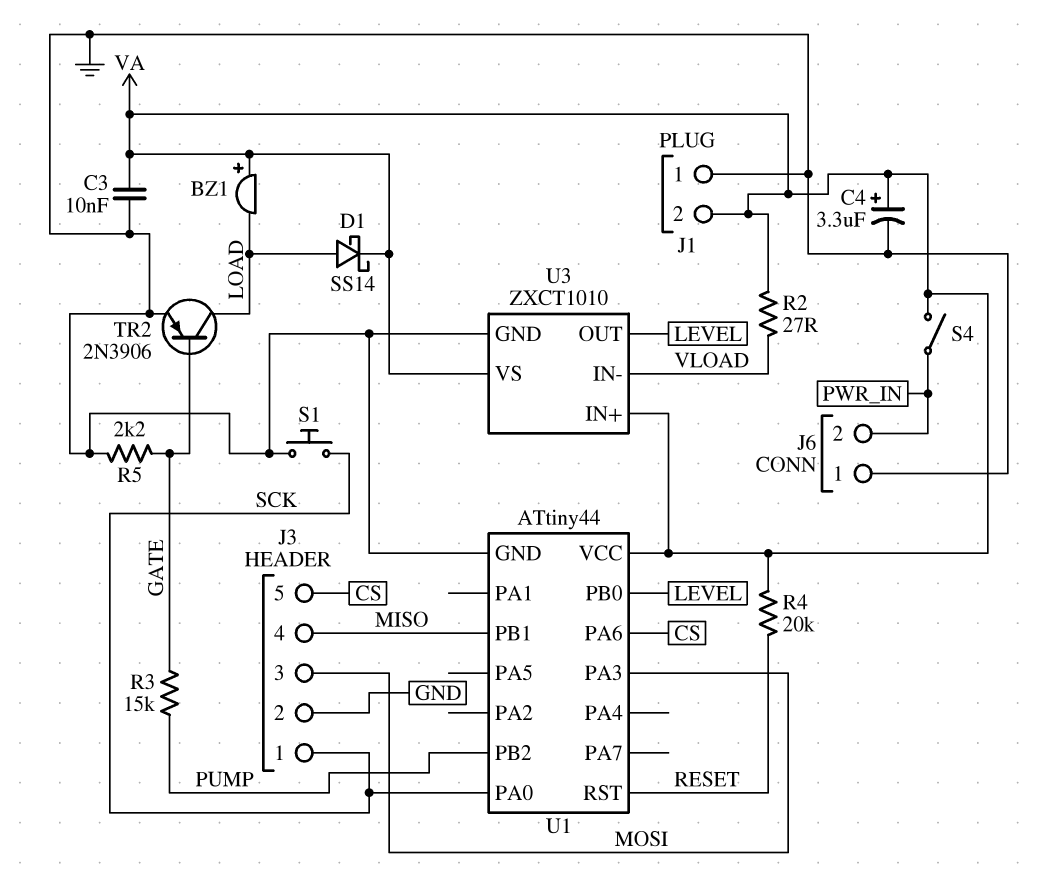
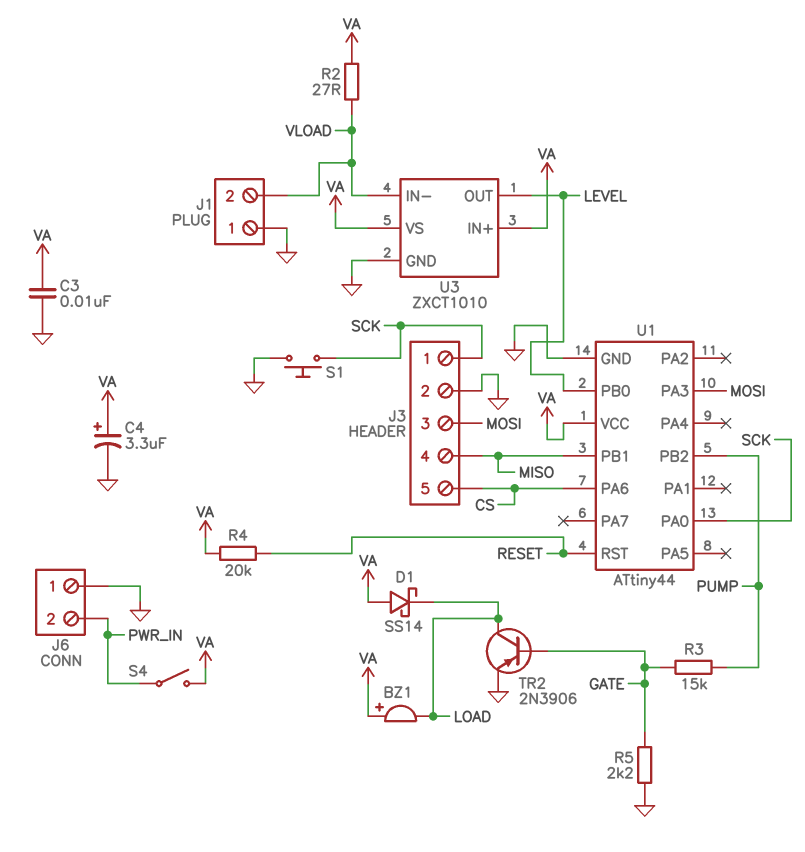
D1: schottky SS14 (A LOAD, K VA) -> schottky SS14 (A VA, K LOAD)
J1 pin 2: VA -> VLOAD

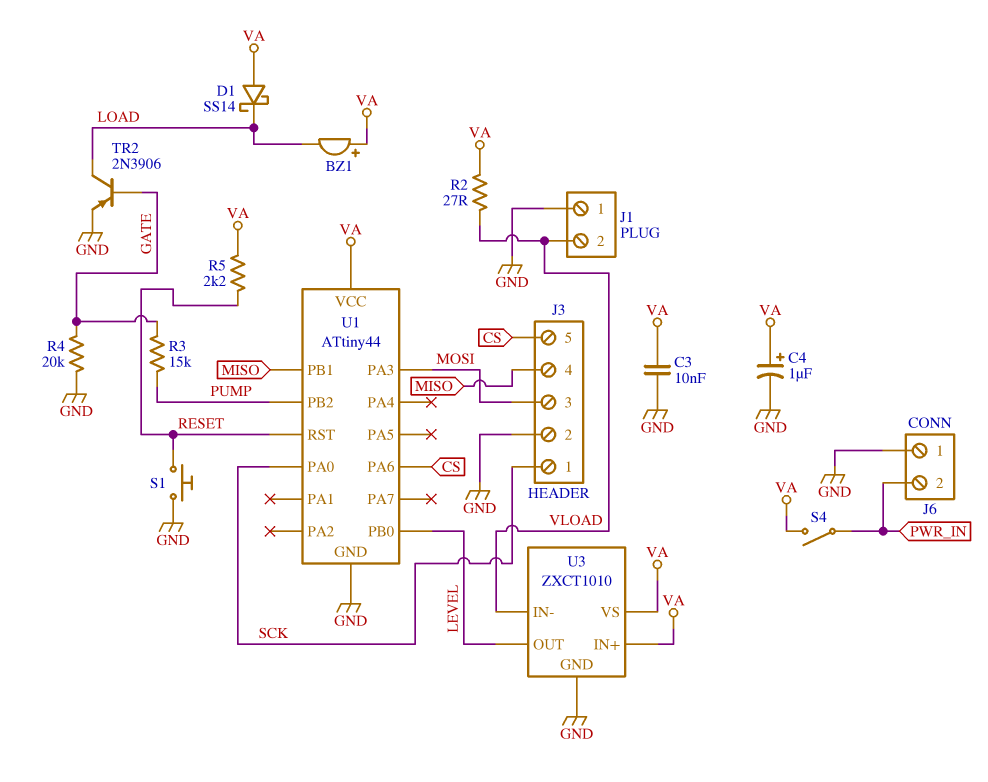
C4: 3.3uF (plus VA, minus GND) -> 1uF (plus VA, minus GND)
R4: 20k (RESET, VA) -> 20k (GATE, GND)
R5: 2.2k (GATE, GND) -> 2.2k (RESET, VA)
S1: button (GND, SCK) -> button (GND, RESET)

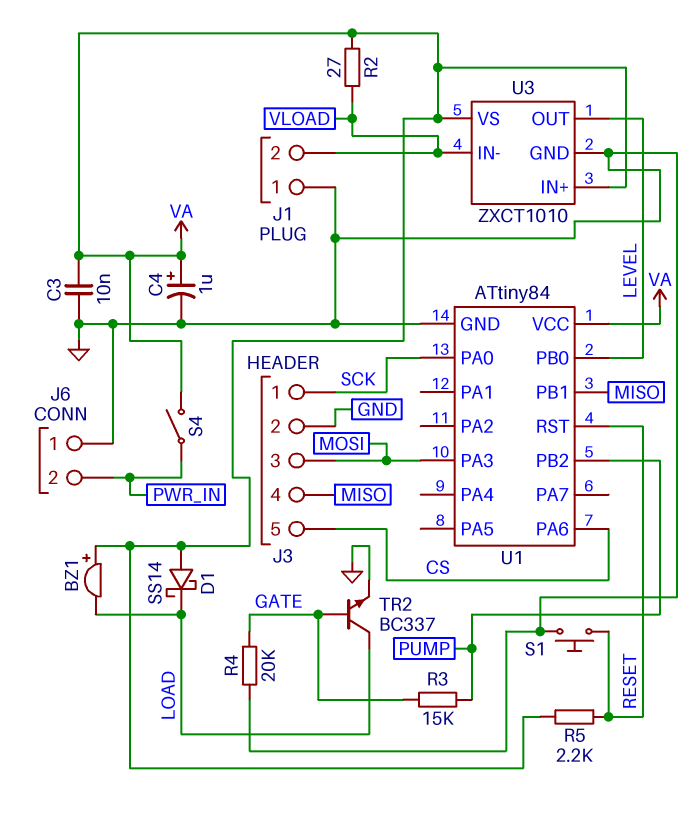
TR2: PNP 2N3906 (B GATE, C LOAD, E GND) -> NPN BC337 (B GATE, C LOAD, E GND)
U1: ATtiny44 -> ATtiny84

